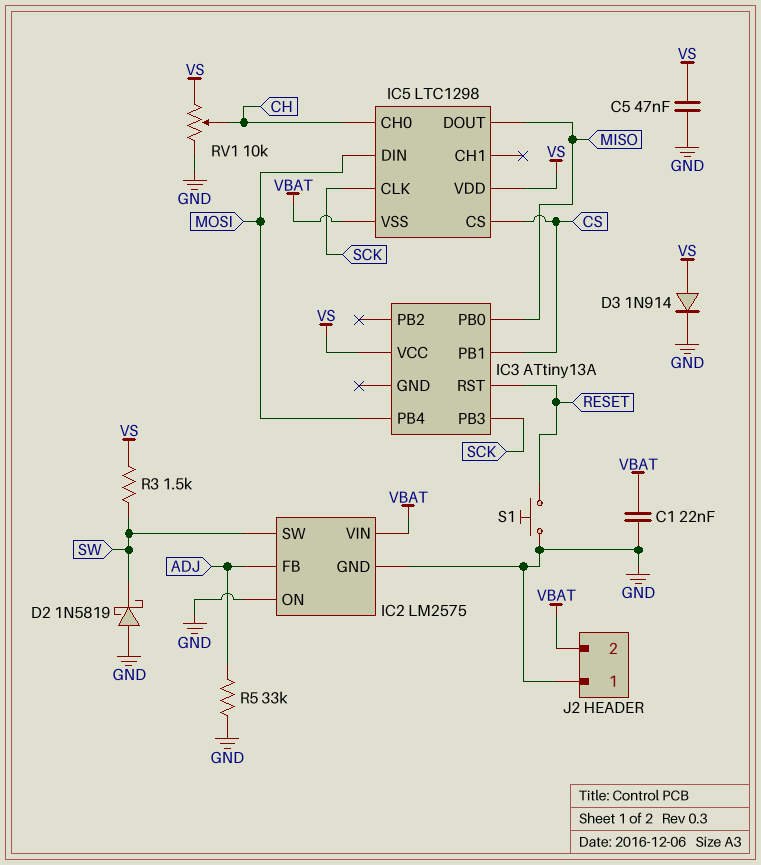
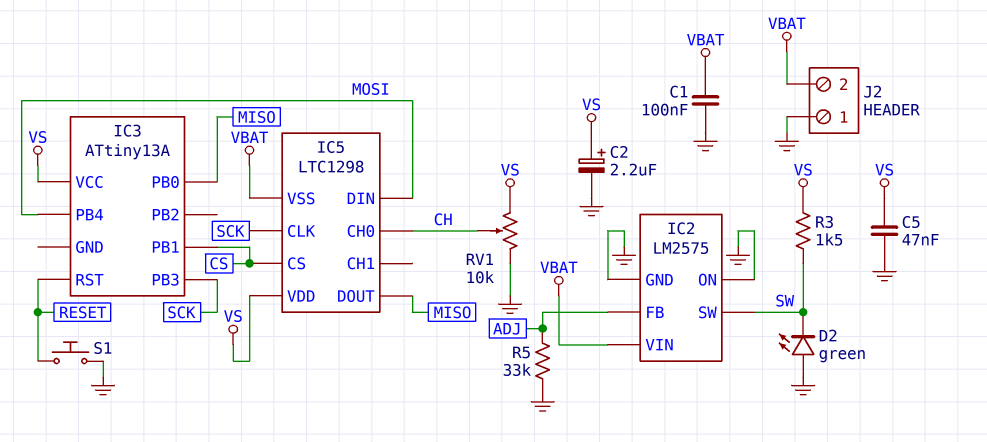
C1: 22nF (GND, VBAT) -> 100nF (GND, VBAT)
C2: none -> 2.2uF (plus VS, minus GND)
D2: schottky 1N5819 (A GND, K SW) -> LED green (A GND, K SW)
D3: diode 1N914 (A VS, K GND) -> none

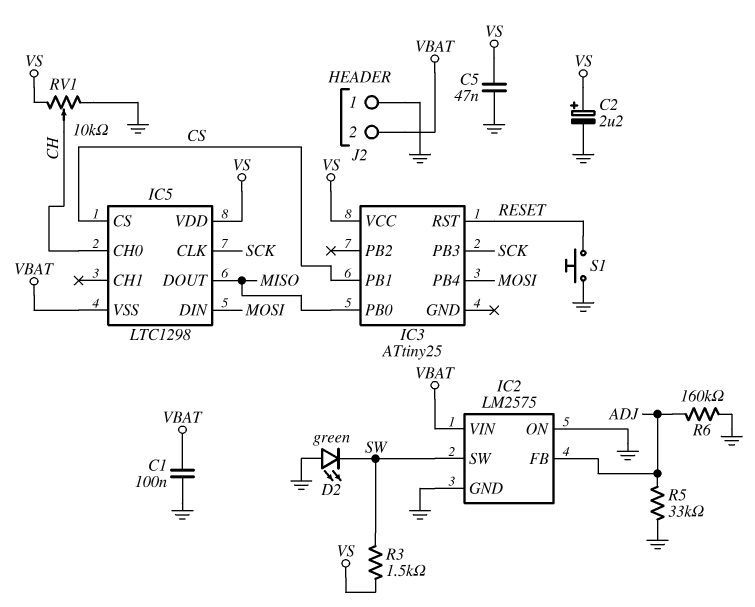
IC3: ATtiny13A -> ATtiny25
R6: none -> 160k (ADJ, GND)

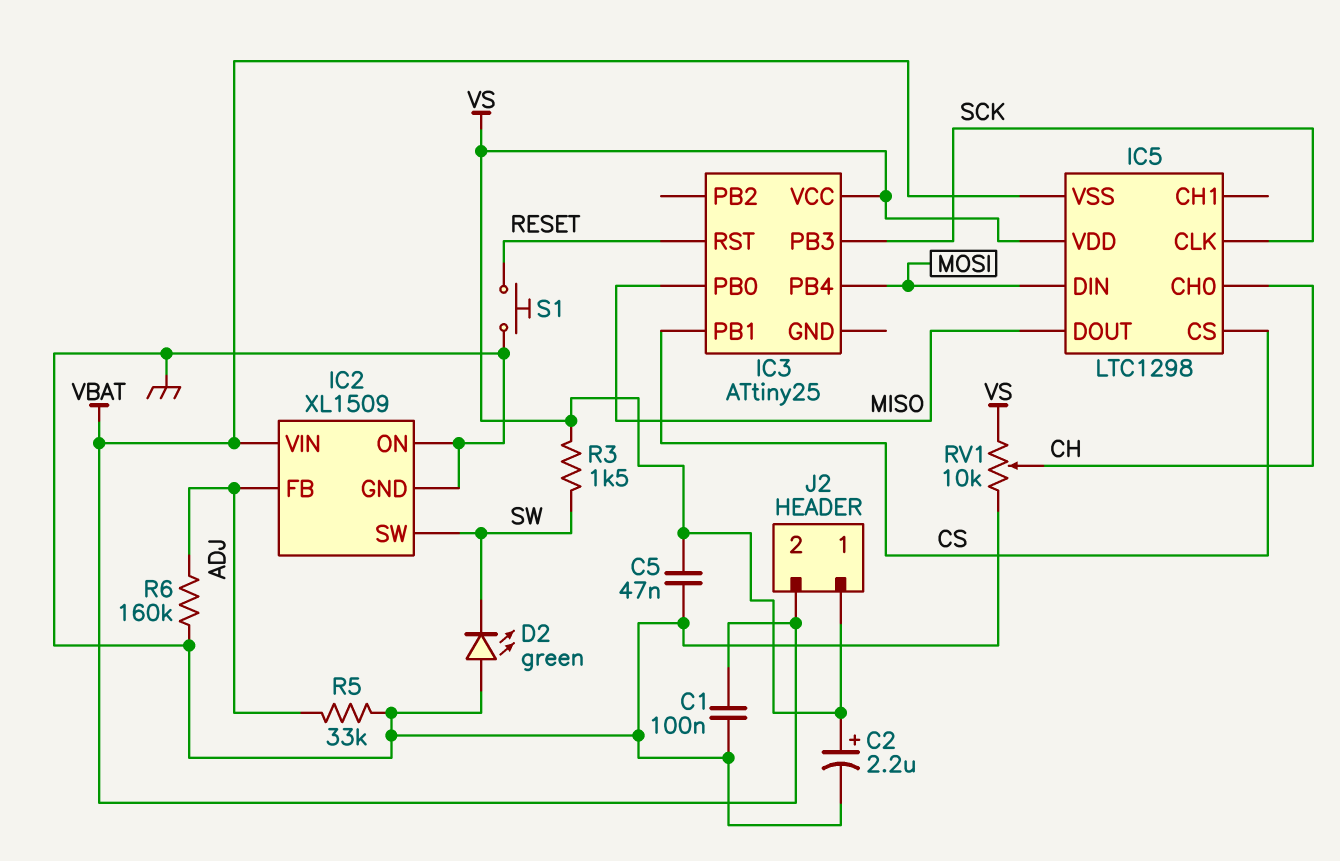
IC2: LM2575 -> XL1509
J2 pin 1: GND -> VS

